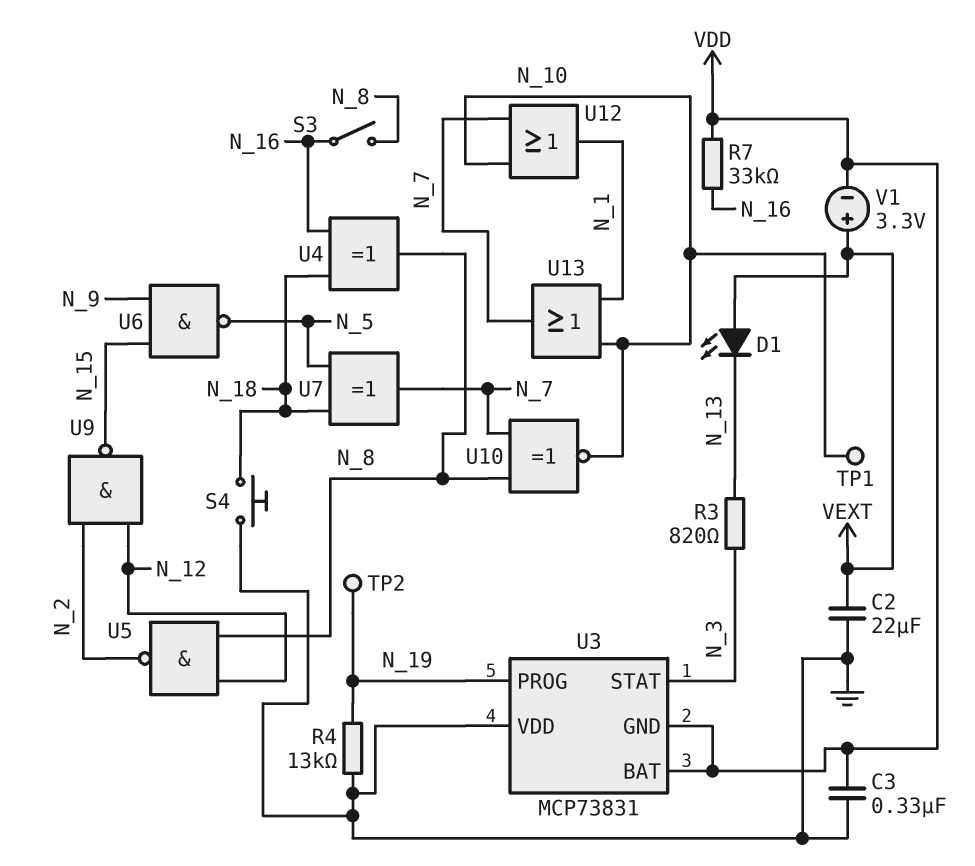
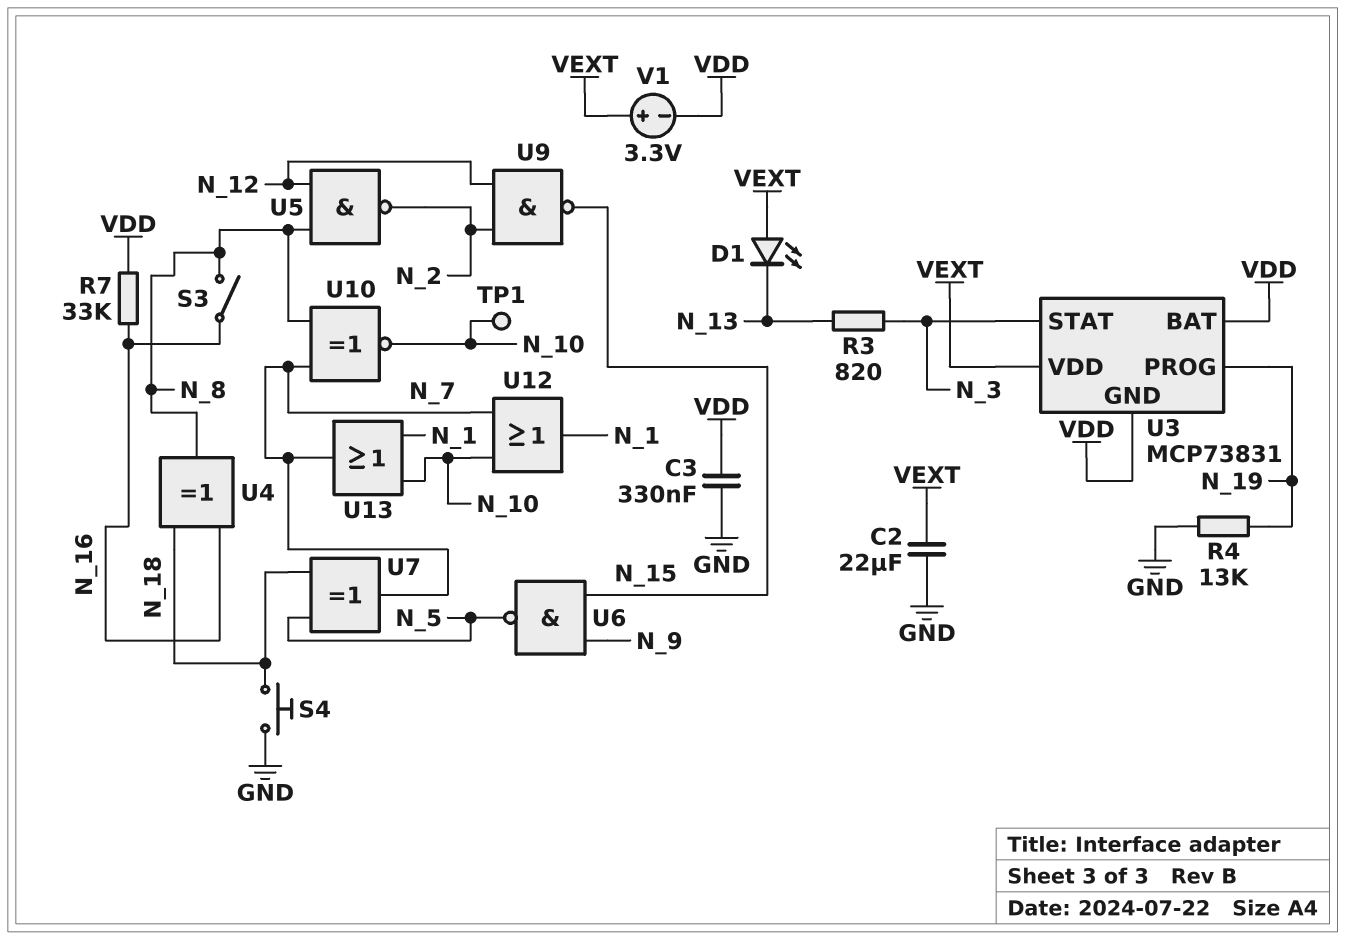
TP2: test point (N_19) -> none
U3 pin VDD: GND -> VEXT

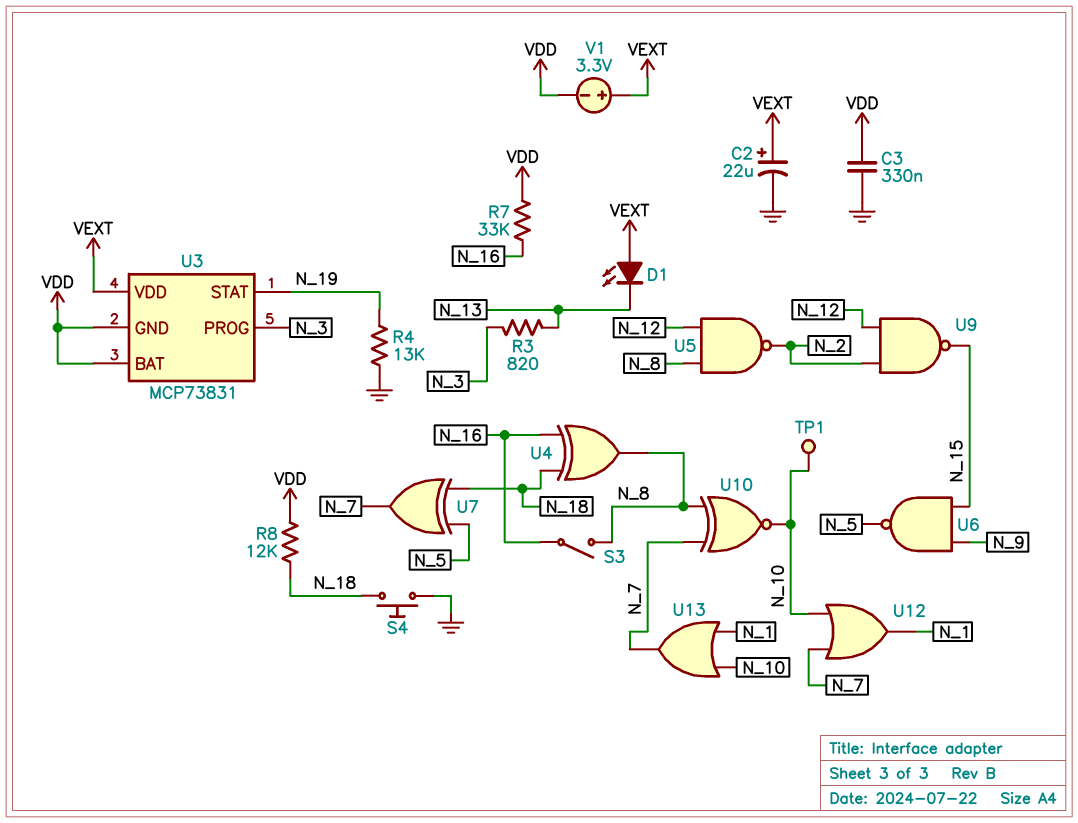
C2: 22uF (GND, VEXT) -> 22uF (plus VEXT, minus GND)
R8: none -> 12k (N_18, VDD)
U3 pin PROG: N_19 -> N_3
U3 pin STAT: N_3 -> N_19

